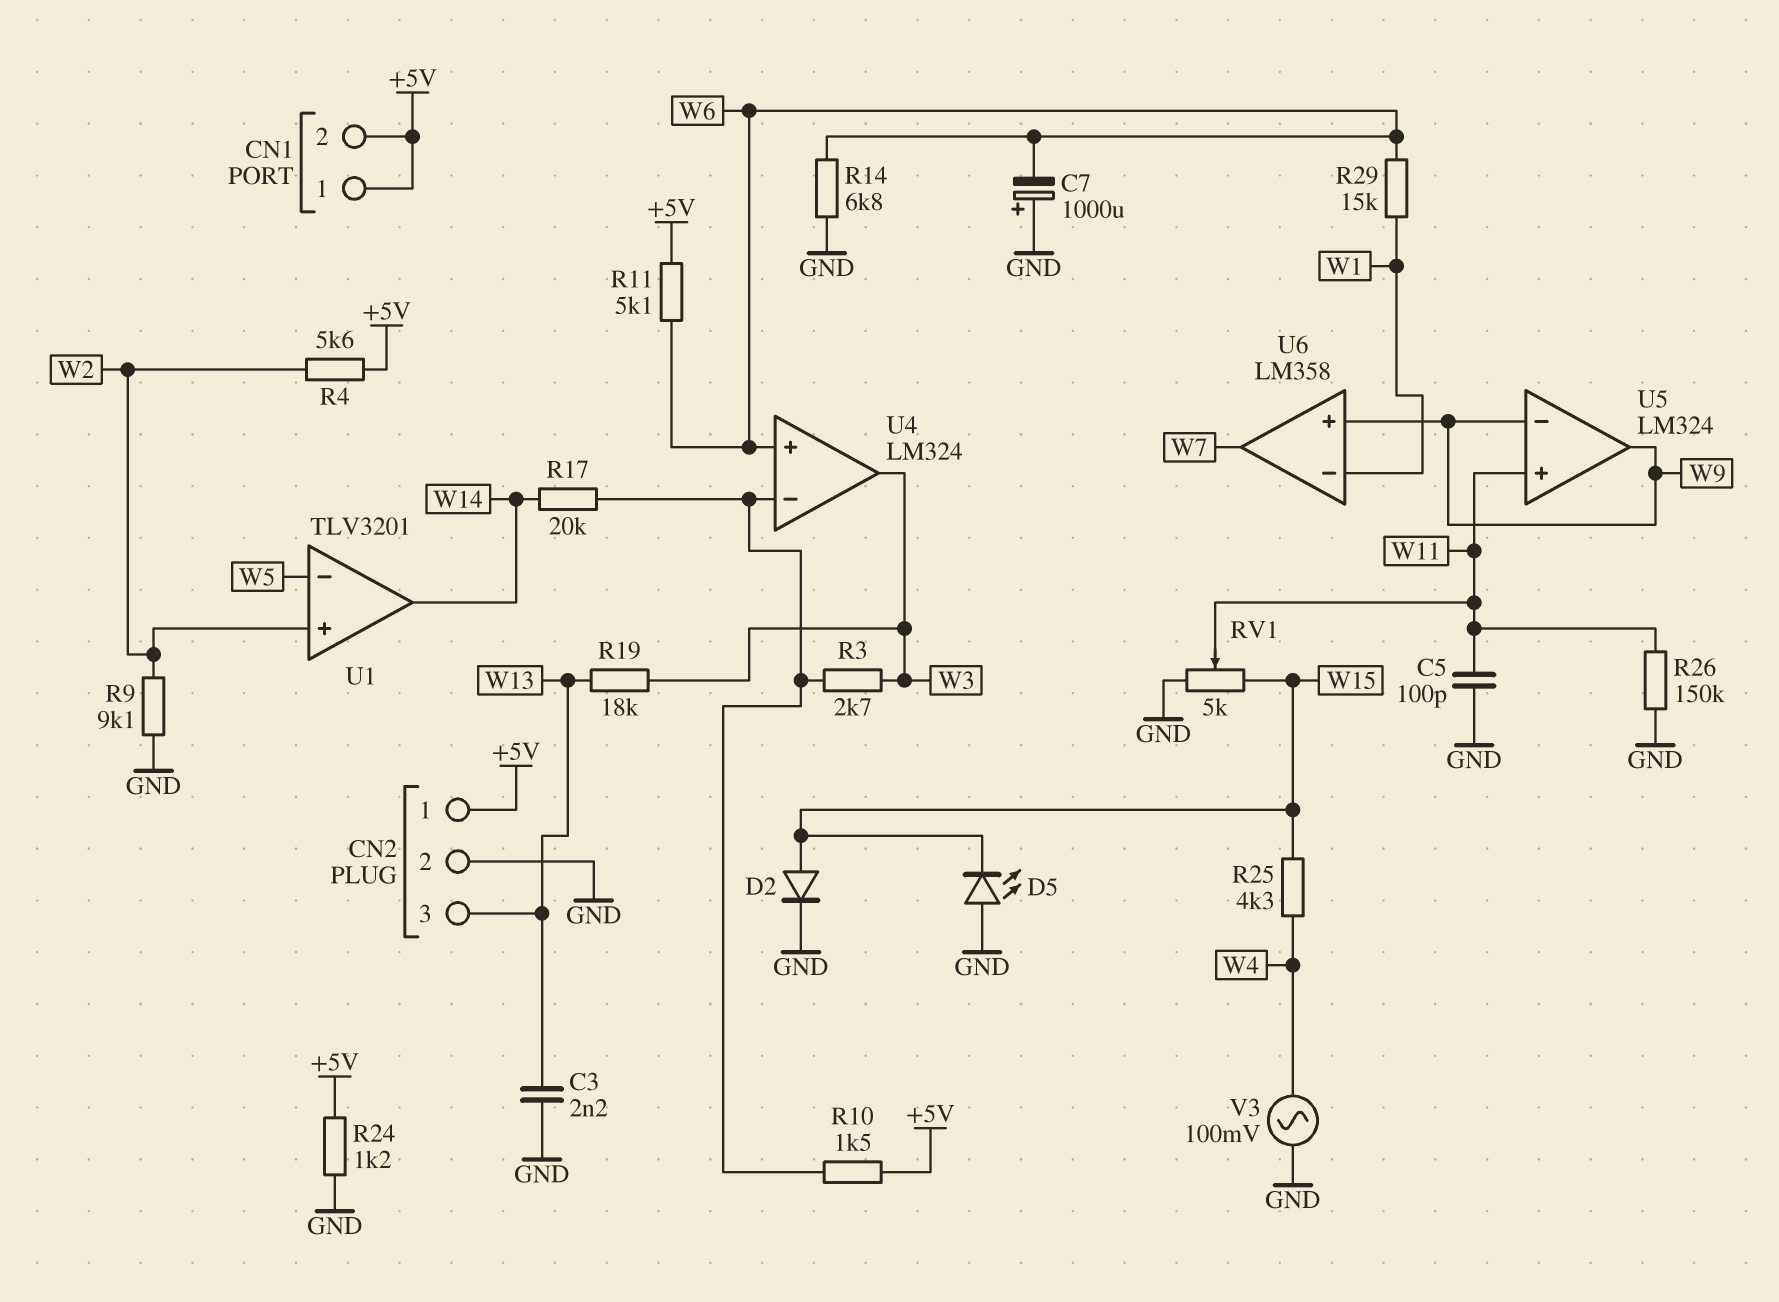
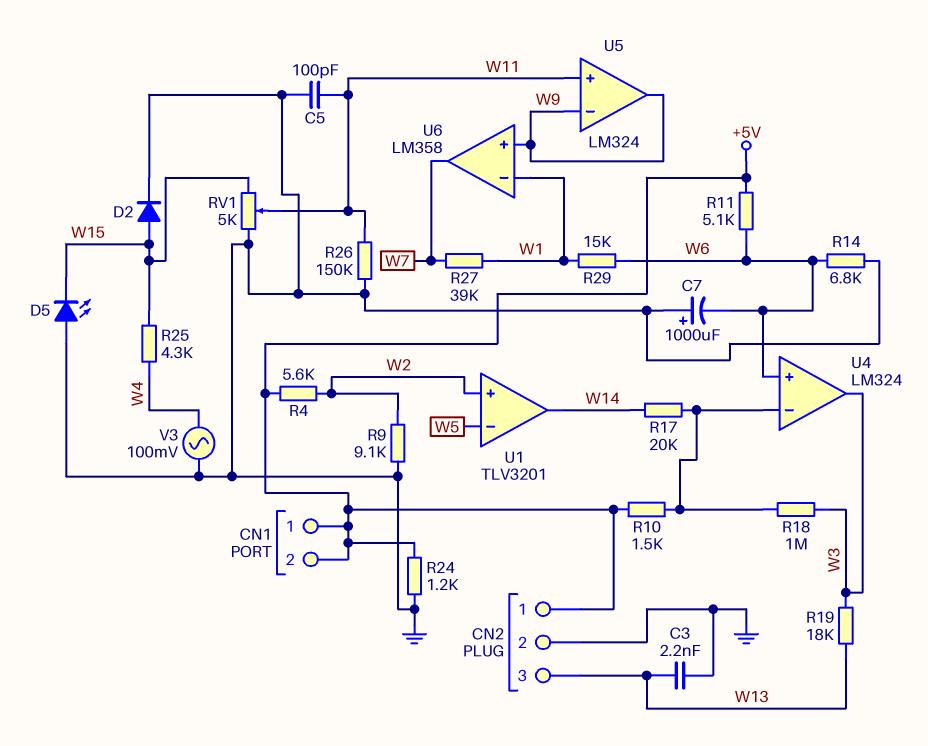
R3: 2.7k (U4/in-, W3) -> none
R18: none -> 1M (U4/in-, W3)
R27: none -> 39k (W1, W7)

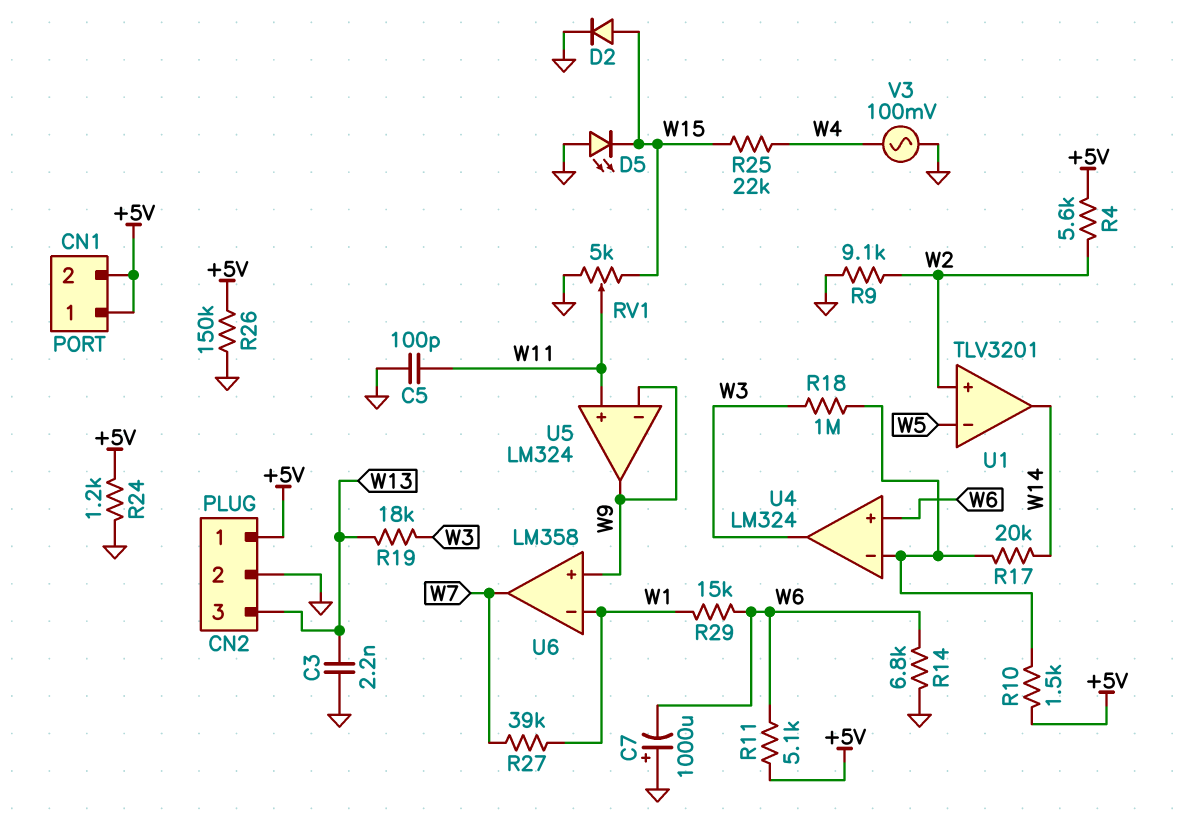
R25: 4.3k (W4, W15) -> 22k (W4, W15)
R26: 150k (GND, W11) -> 150k (+5V, GND)

